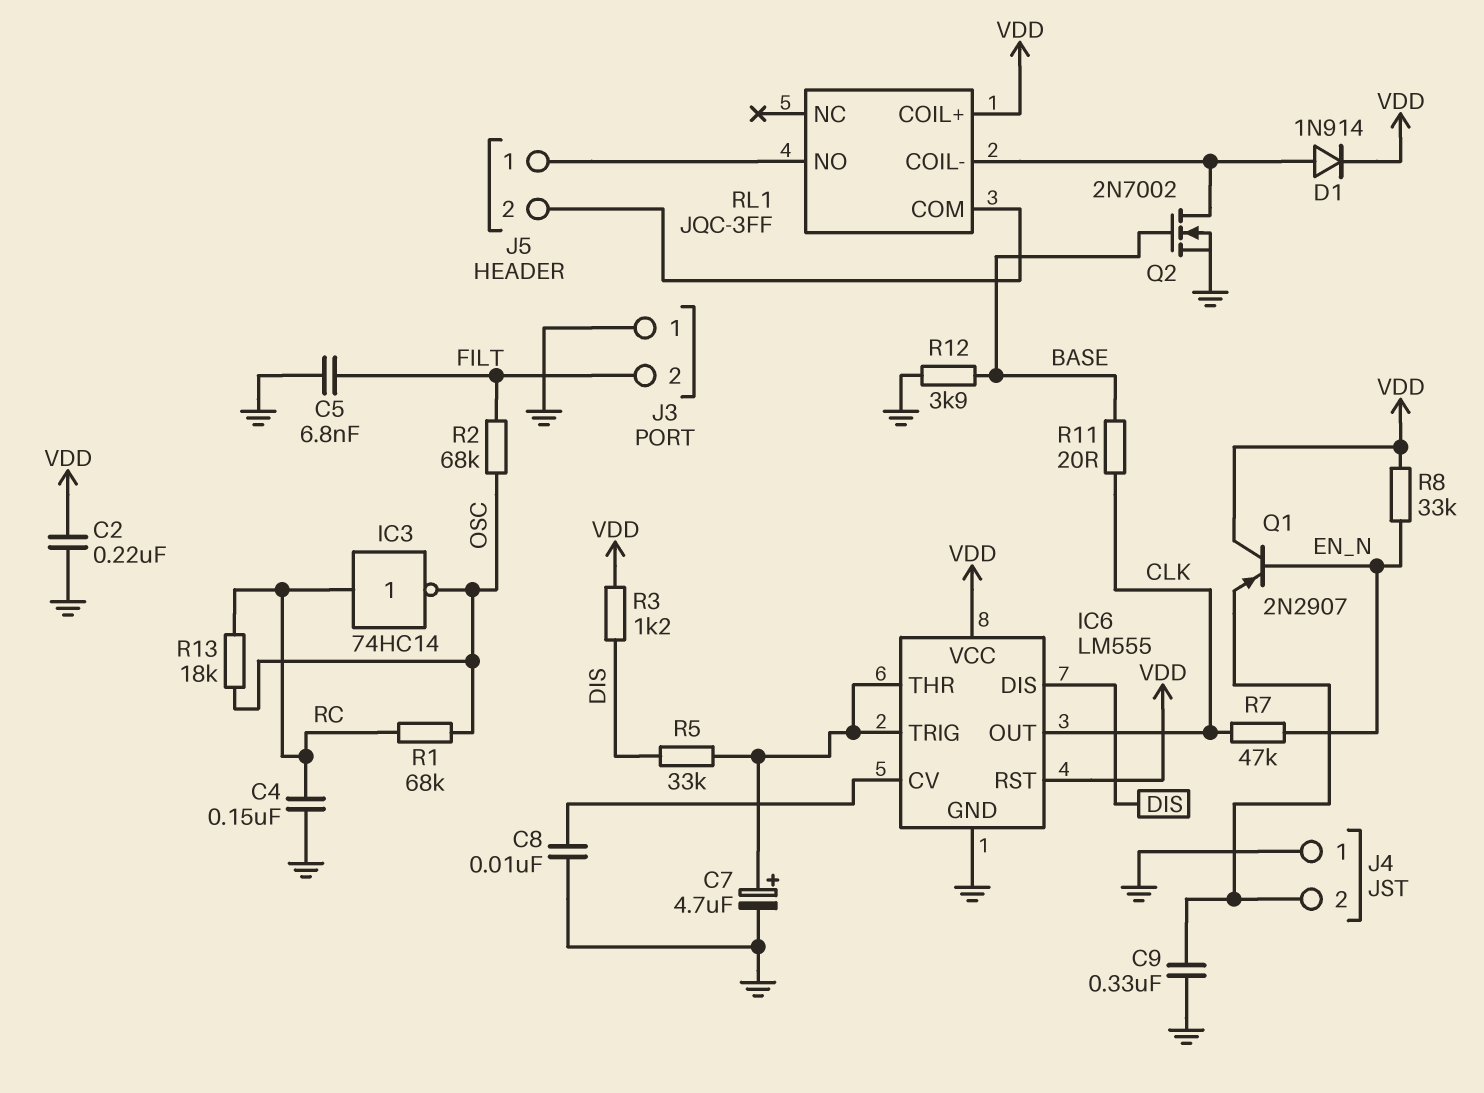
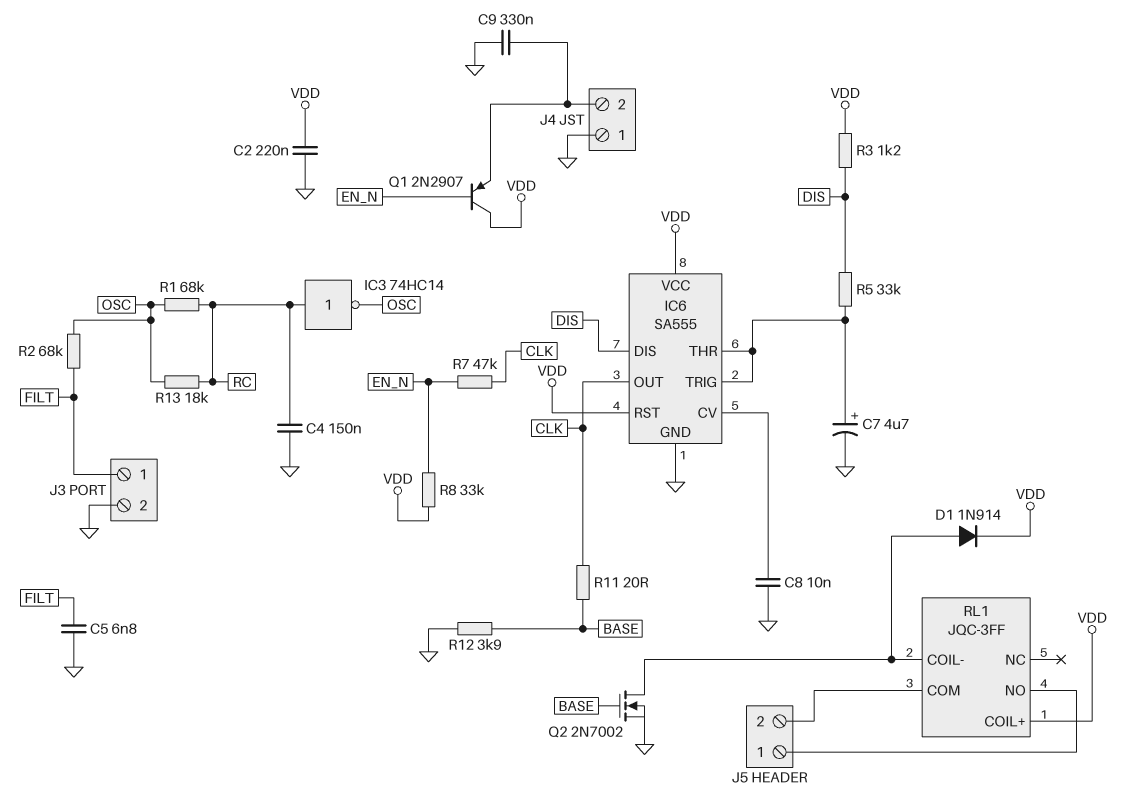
IC6: LM555 -> SA555
J3 pin 1: GND -> FILT
J3 pin 2: FILT -> GND

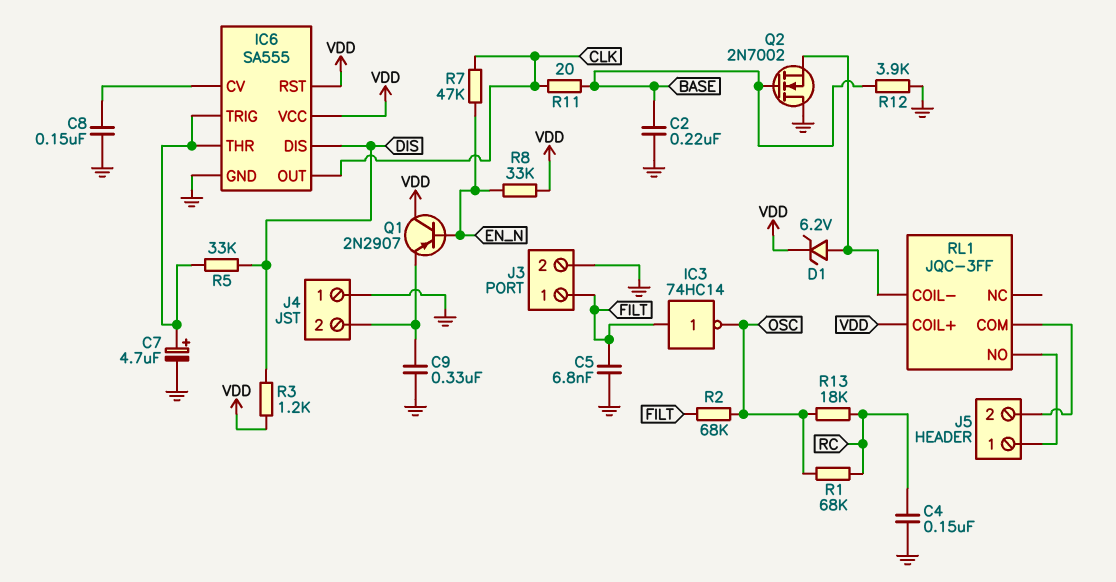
C2: 220nF (GND, VDD) -> 220nF (BASE, GND)
C8: 10nF (GND, IC6/CV) -> 150nF (GND, IC6/CV)
D1: diode 1N914 (A RL1/COIL-, K VDD) -> zener 6.2V (A RL1/COIL-, K VDD)
IC3: NOT 74HC14 (in RC, out OSC) -> NOT 74HC14 (in FILT, out OSC)
Q2: NMOS 2N7002 (G BASE, D RL1/COIL-, S GND) -> NMOS 2N7002 (G BASE, D GND, S RL1/COIL-)

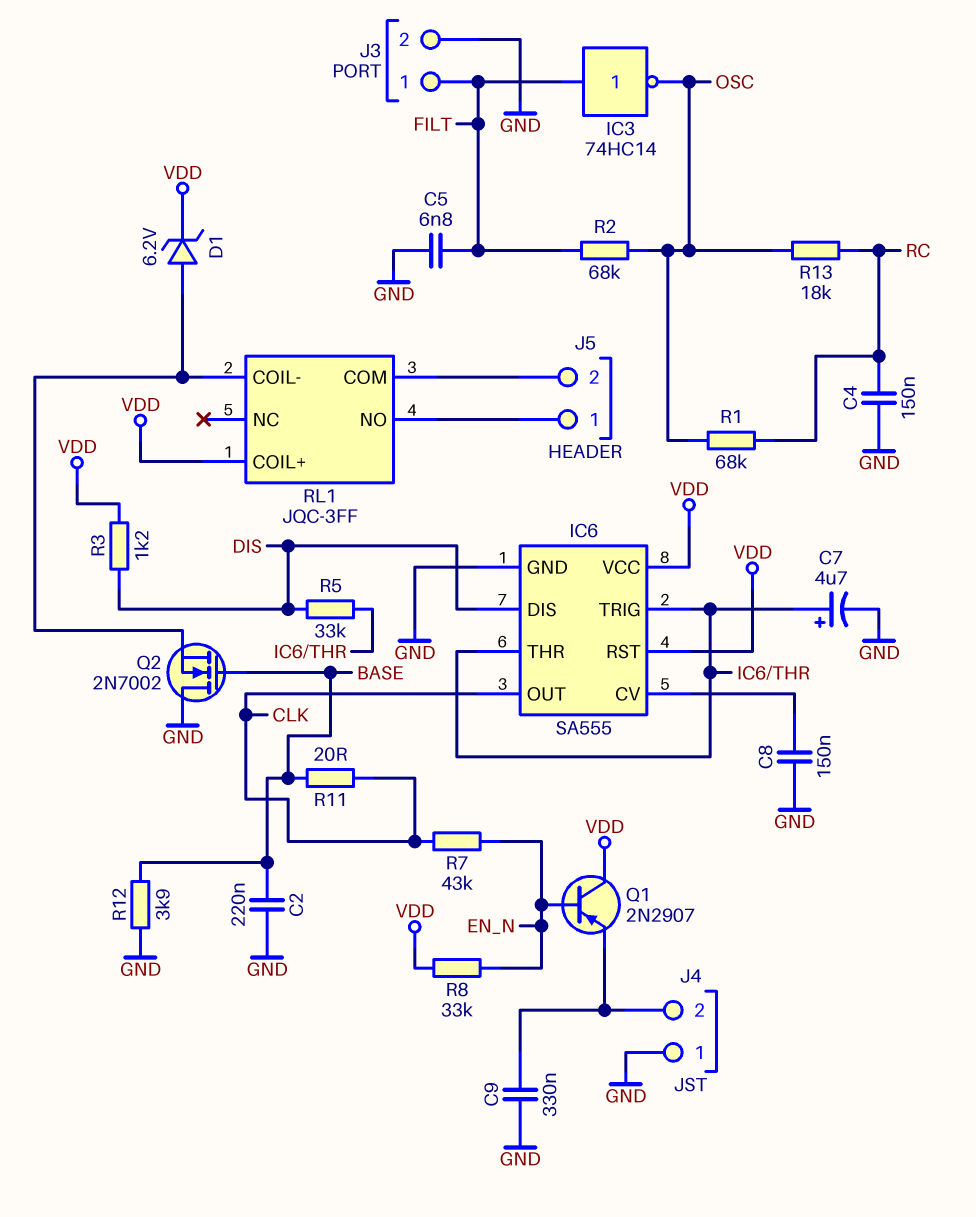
R7: 47k (CLK, EN_N) -> 43k (CLK, EN_N)

